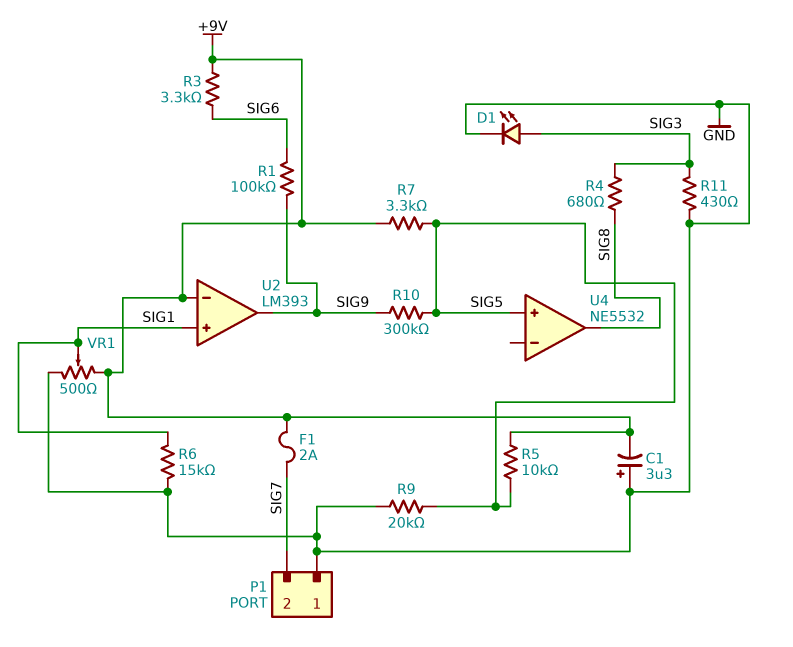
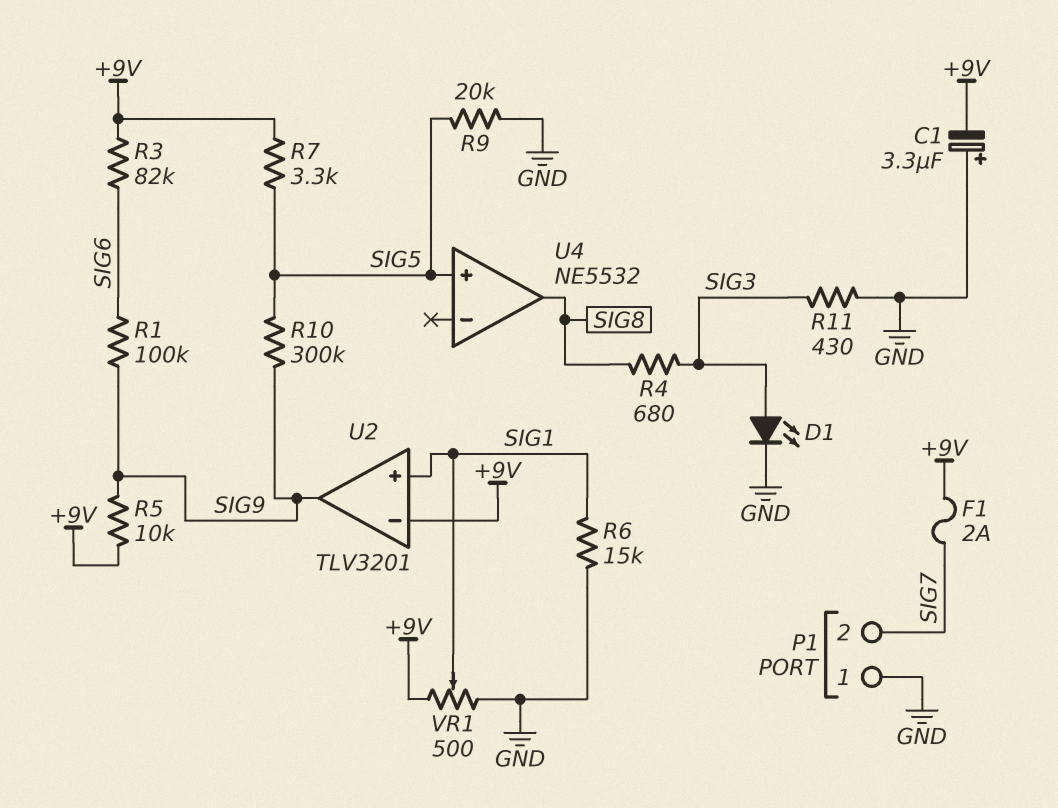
R3: 3.3k (+9V, SIG6) -> 82k (+9V, SIG6)
R5: 10k (+9V, SIG5) -> 10k (+9V, SIG9)
U2: LM393 -> TLV3201

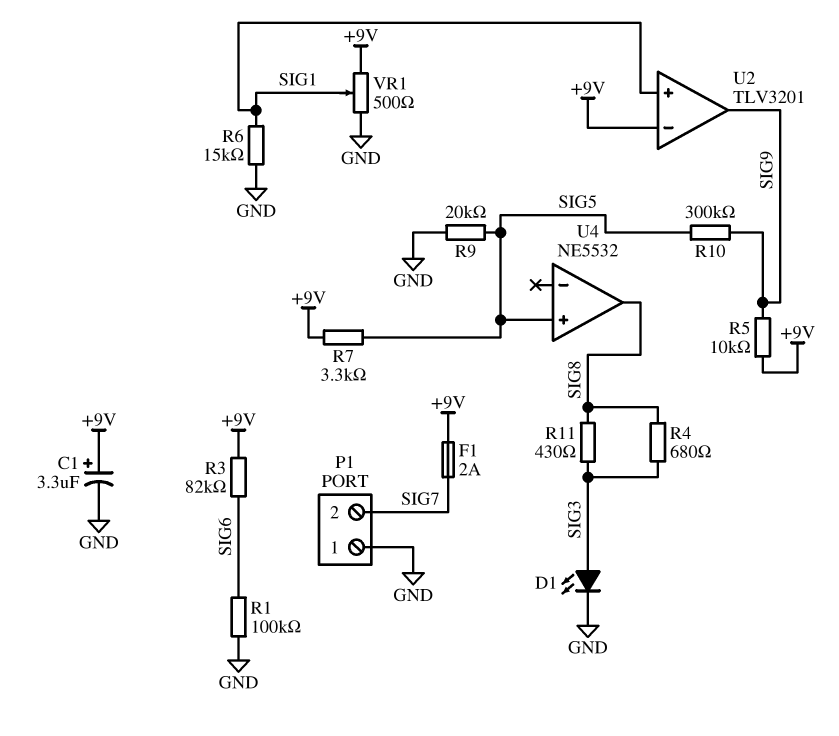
C1: 3.3uF (plus GND, minus +9V) -> 3.3uF (plus +9V, minus GND)
R1: 100k (SIG6, SIG9) -> 100k (GND, SIG6)
R11: 430 (GND, SIG3) -> 430 (SIG3, SIG8)

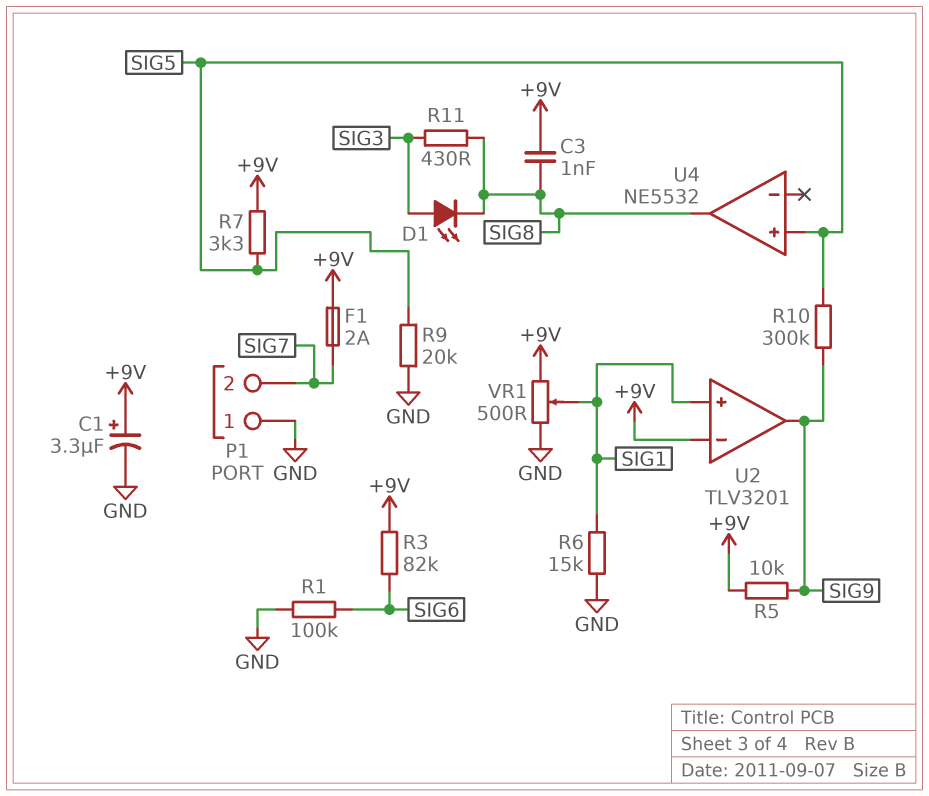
C3: none -> 1nF (+9V, SIG8)
D1: LED (A SIG3, K GND) -> LED (A SIG3, K SIG8)
R4: 680 (SIG3, SIG8) -> none

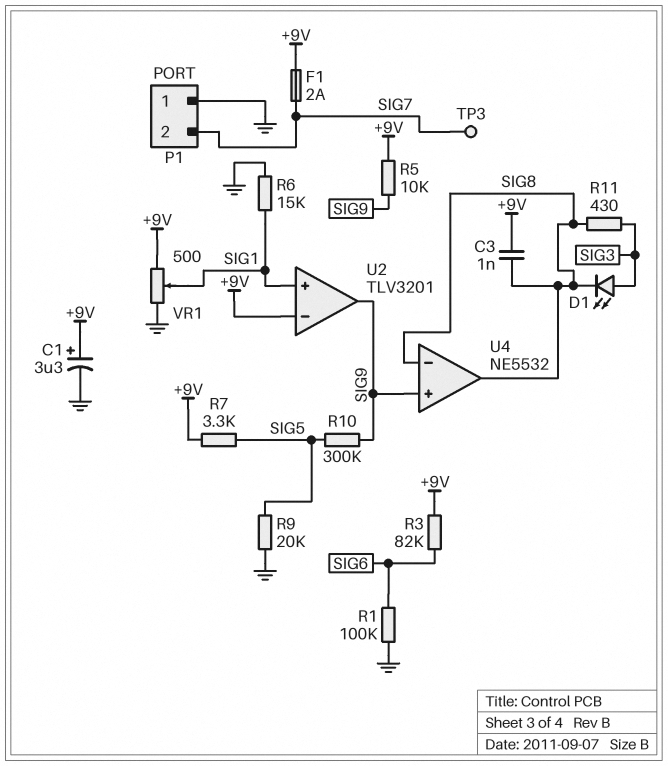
TP3: none -> test point (SIG7)
U4 pin in+: SIG5 -> SIG9
U4 pin in-: none -> SIG8

